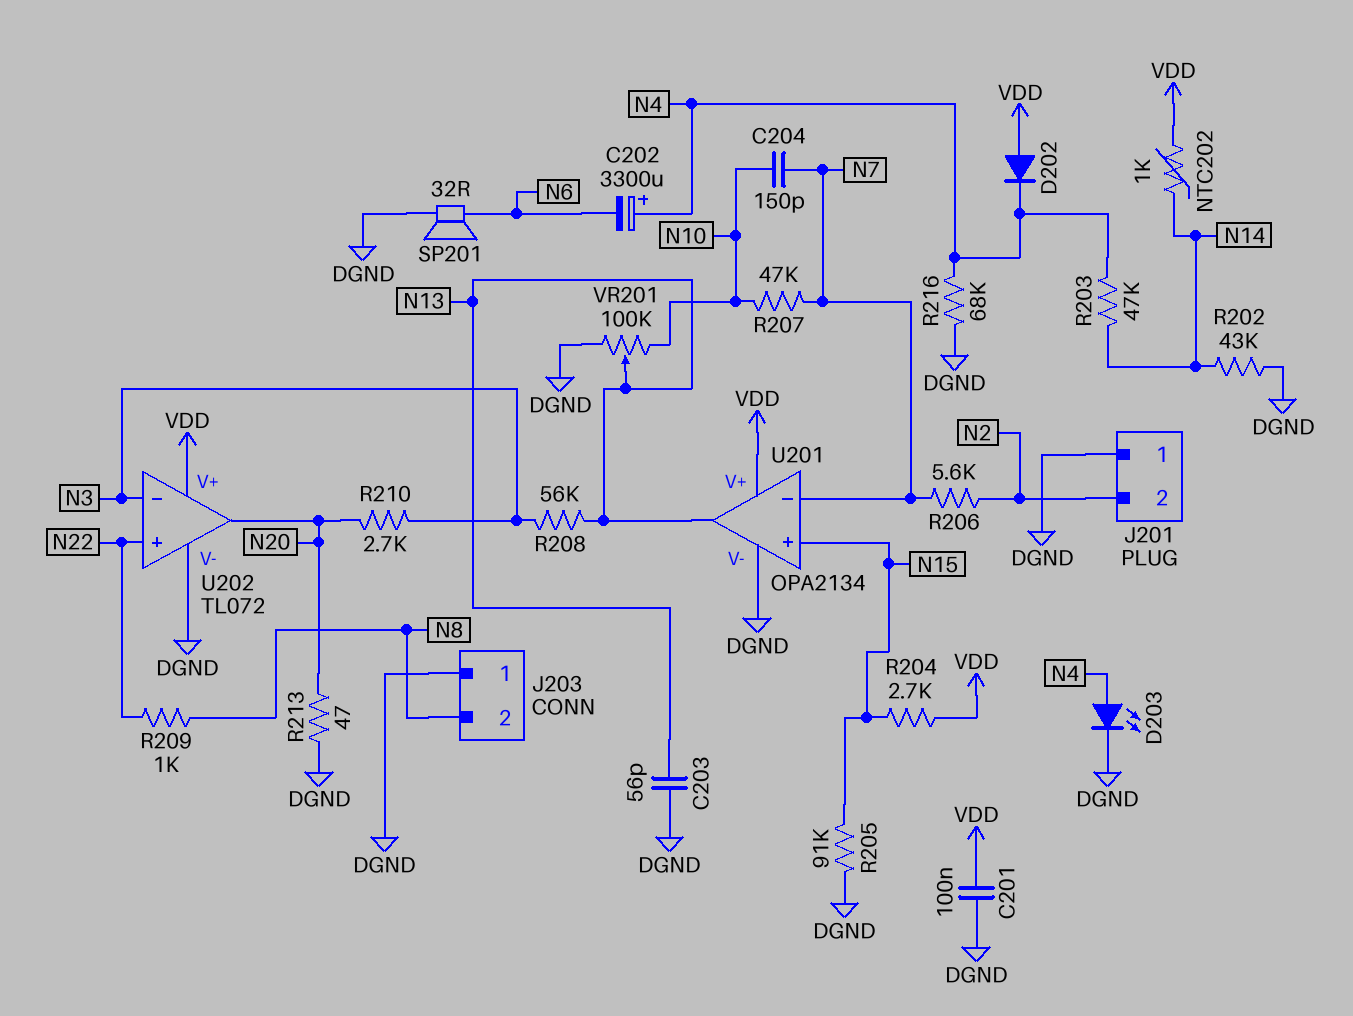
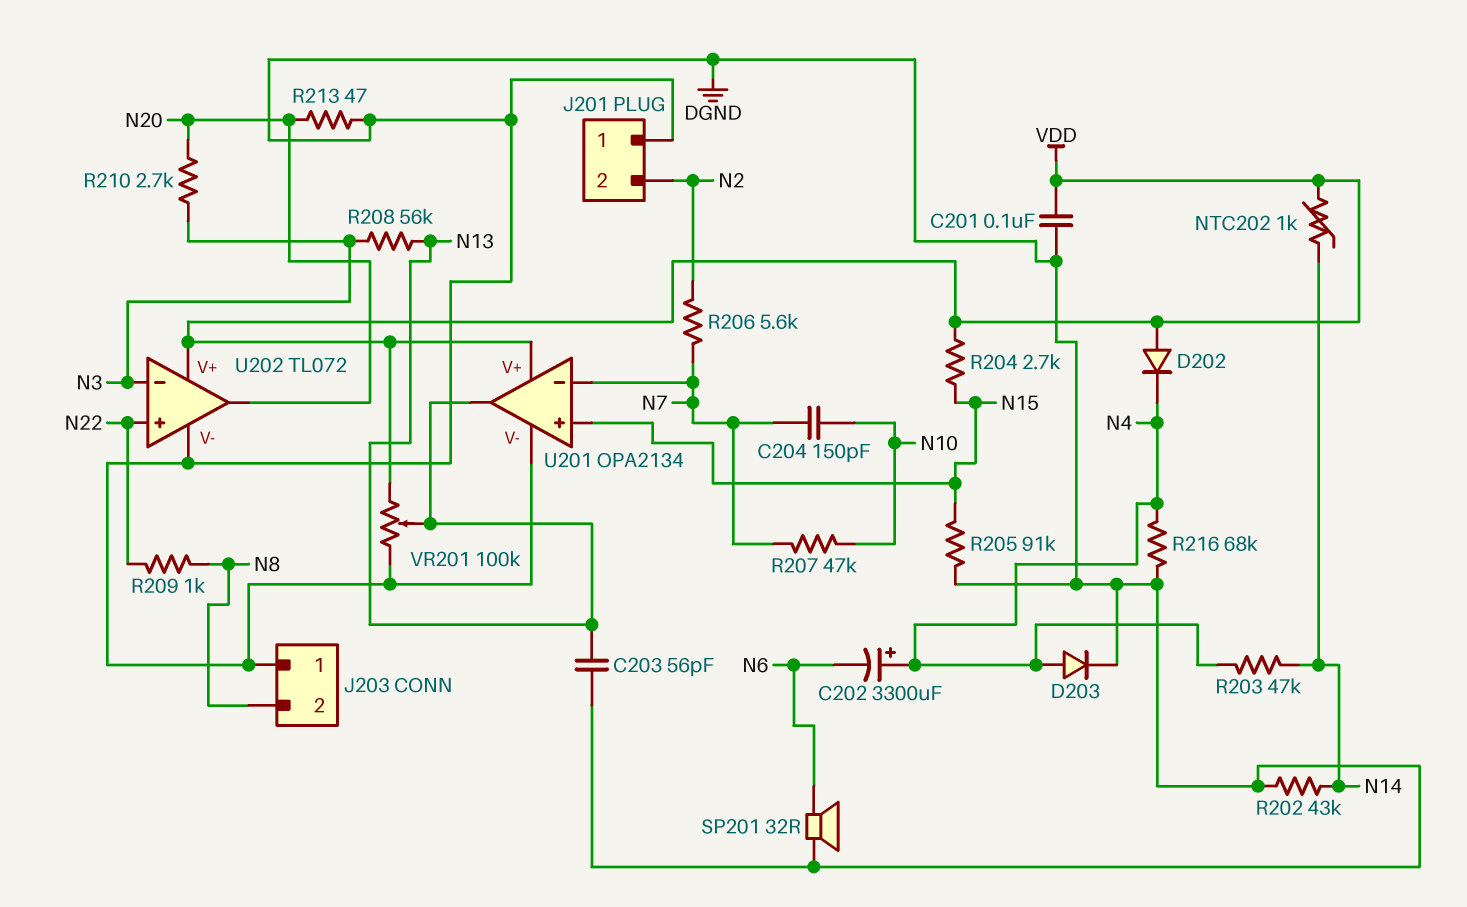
D203: LED (A N4, K DGND) -> diode (A N4, K DGND)
VR201: 100k (DGND, N10, wiper N13) -> 100k (DGND, VDD, wiper N13)

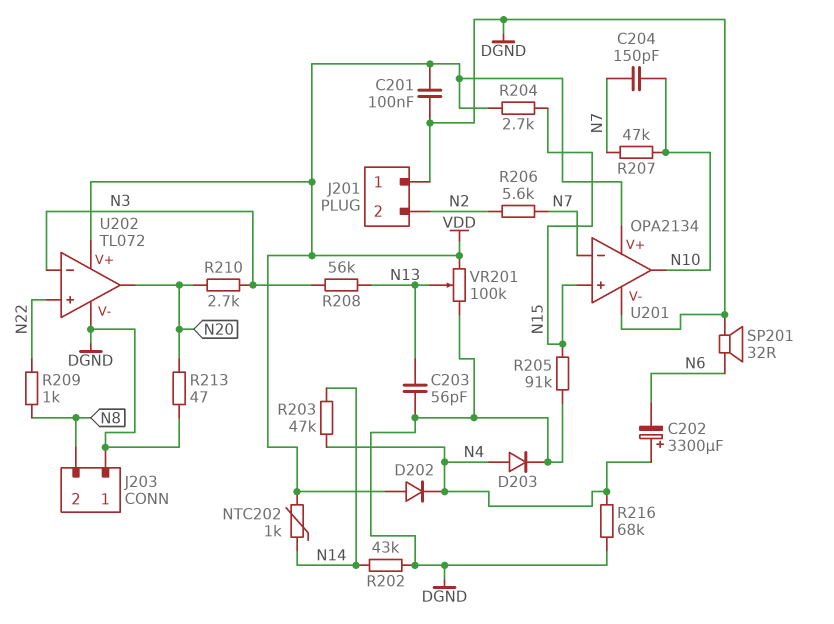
U201 pin out: N13 -> N10

